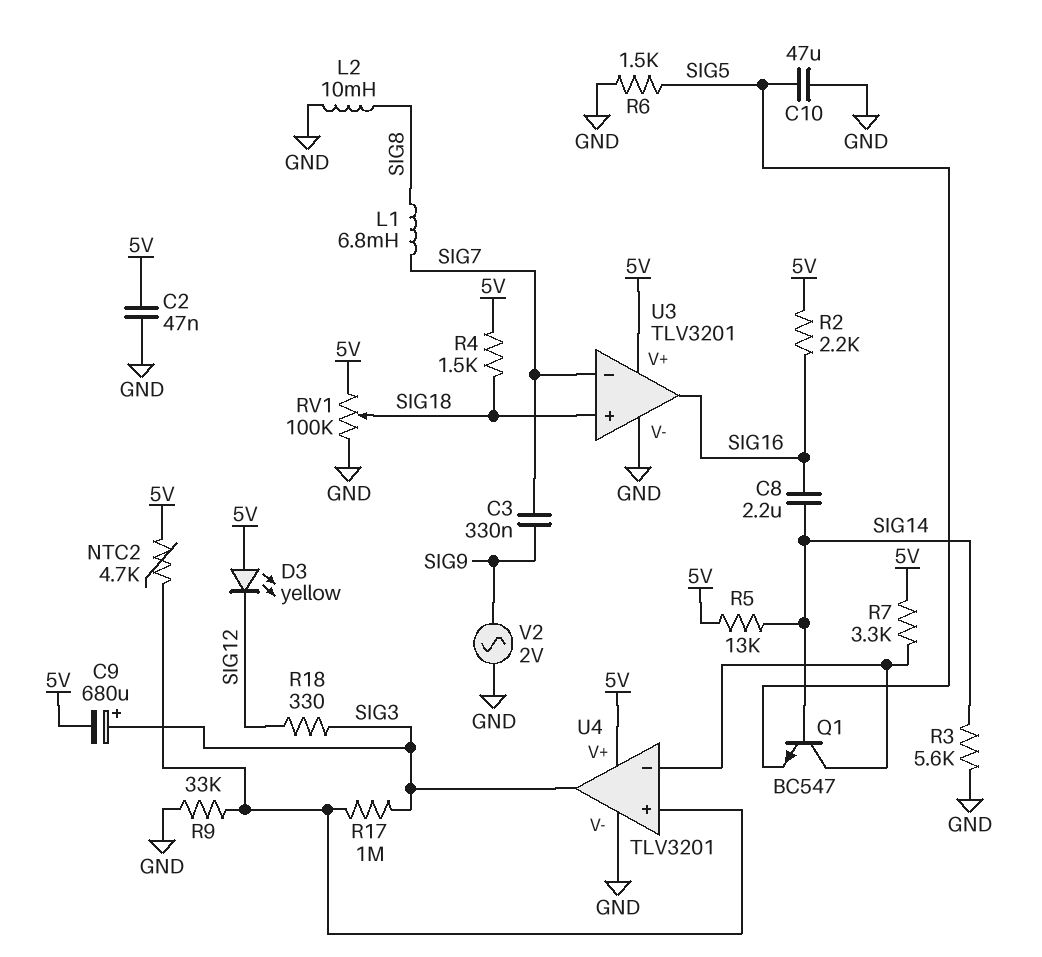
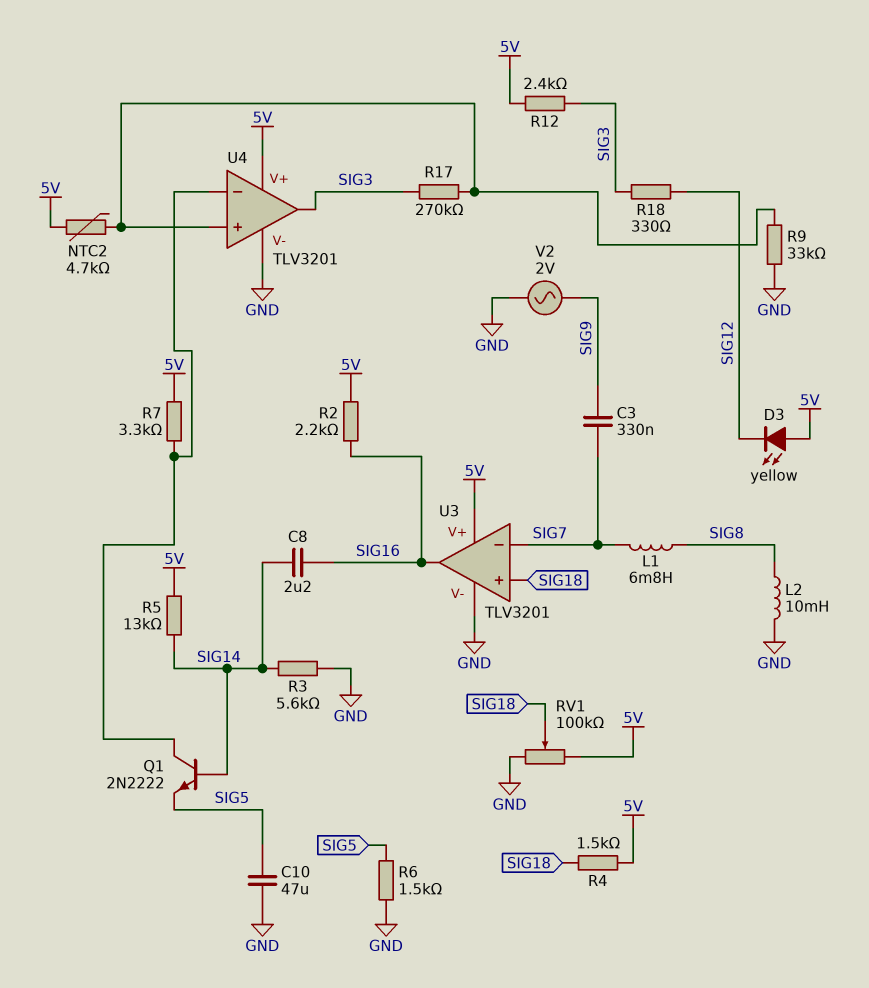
C2: 47nF (5V, GND) -> none
C9: 680uF (plus SIG3, minus 5V) -> none
Q1: NPN BC547 (B SIG14, C U4/in-, E SIG5) -> NPN 2N2222 (B SIG14, C U4/in-, E SIG5)
R12: none -> 2.4k (5V, SIG3)
R17: 1M (SIG3, U4/in+) -> 270k (SIG3, U4/in+)

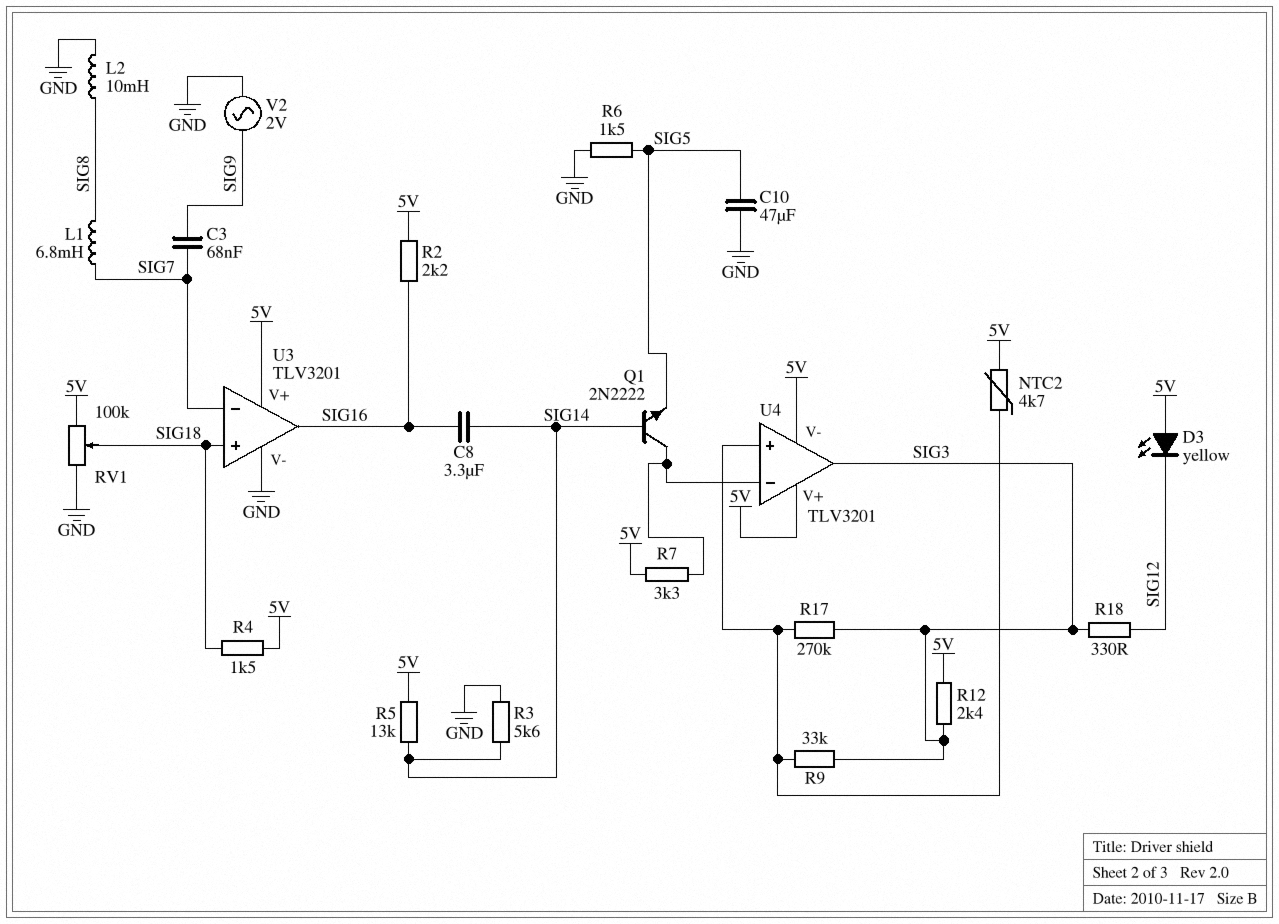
C3: 330nF (SIG7, SIG9) -> 68nF (SIG7, SIG9)
C8: 2.2uF (SIG14, SIG16) -> 3.3uF (SIG14, SIG16)
R9: 33k (GND, U4/in+) -> 33k (SIG3, U4/in+)
U4 pin V-: GND -> 5V

